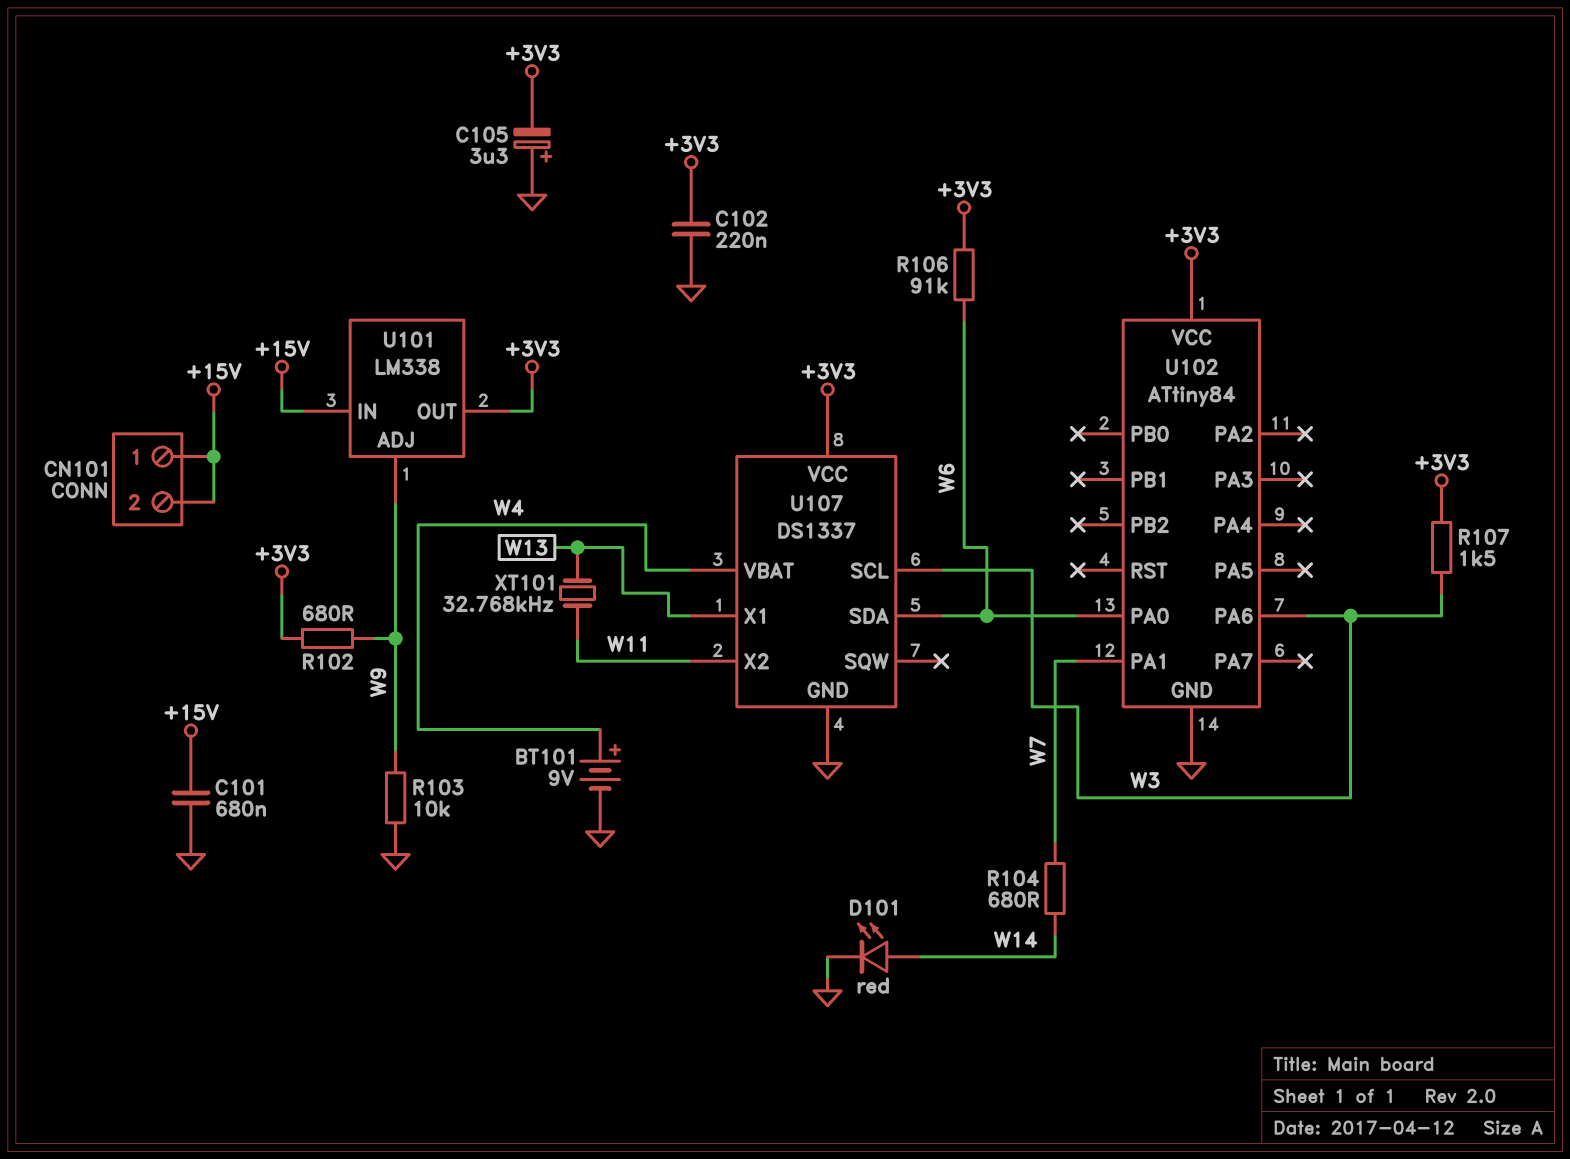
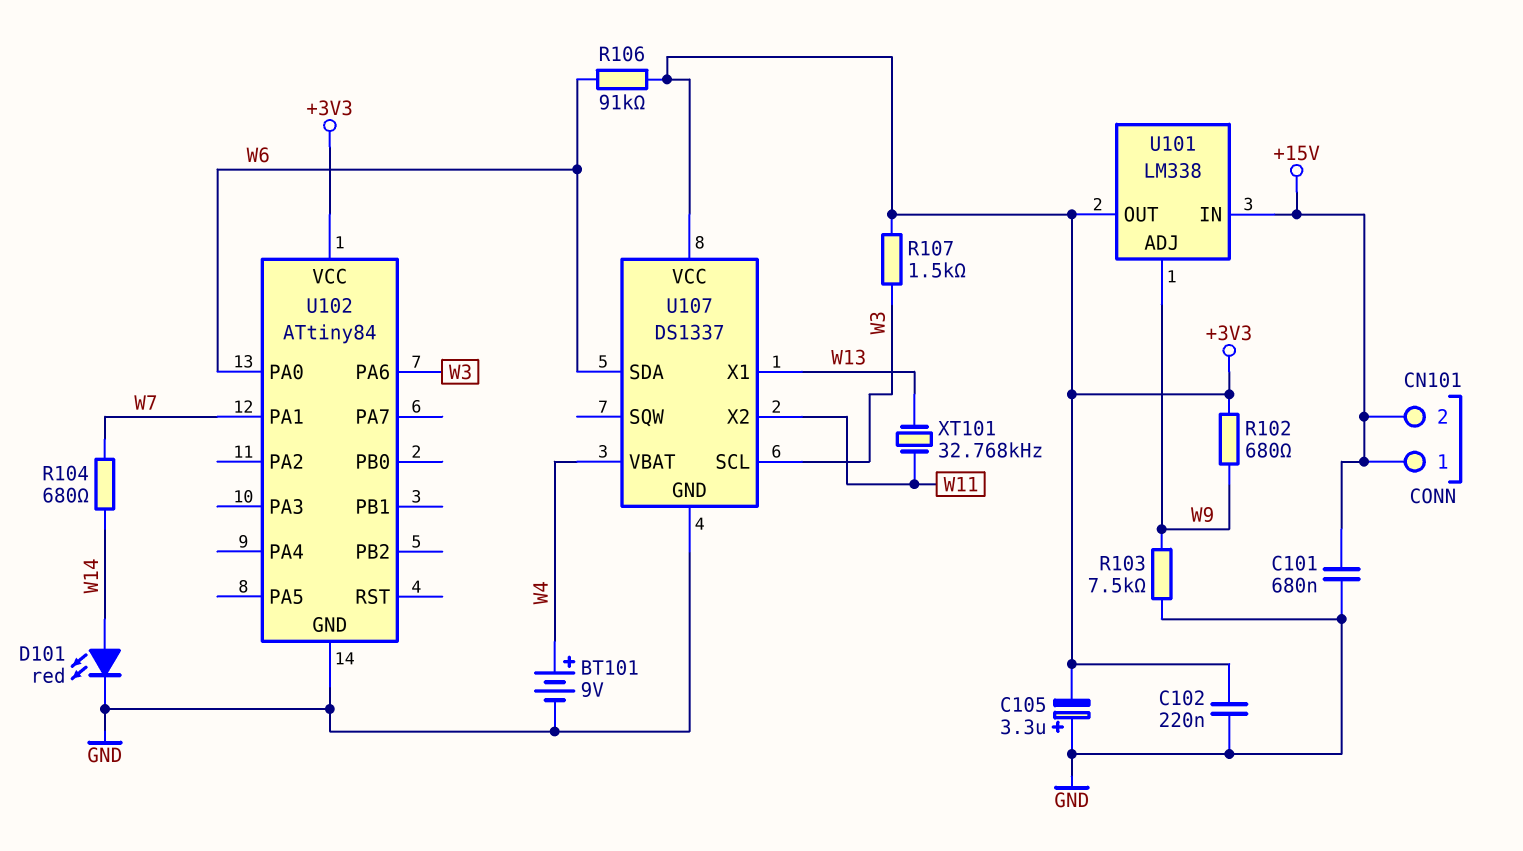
R103: 10k (GND, W9) -> 7.5k (GND, W9)

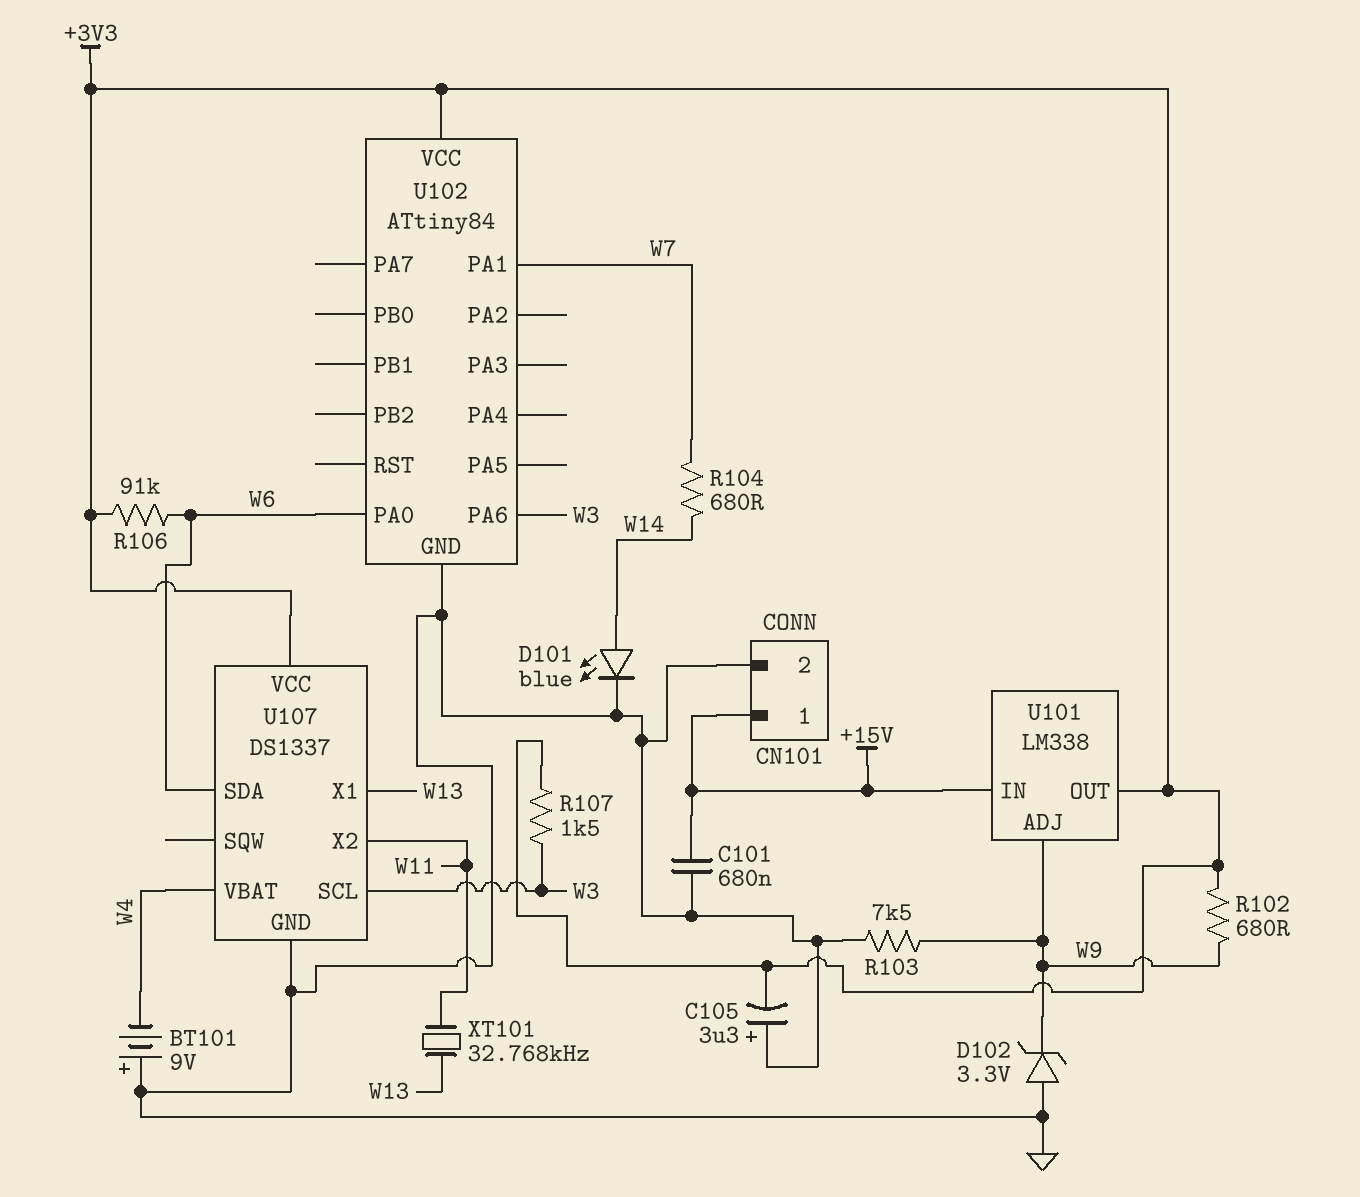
BT101: 9V (plus W4, minus GND) -> 9V (plus GND, minus W4)
C102: 220nF (+3V3, GND) -> none
CN101 pin 2: +15V -> GND
D101: LED red (A W14, K GND) -> LED blue (A W14, K GND)
D102: none -> zener 3.3V (A GND, K W9)

